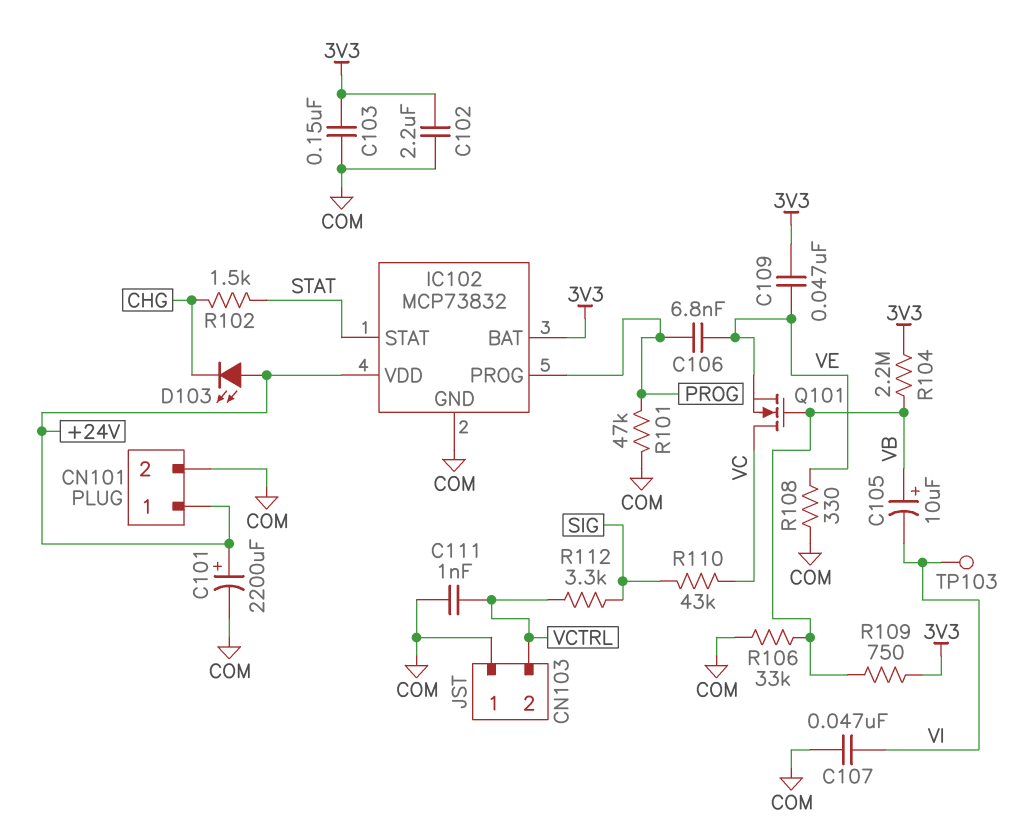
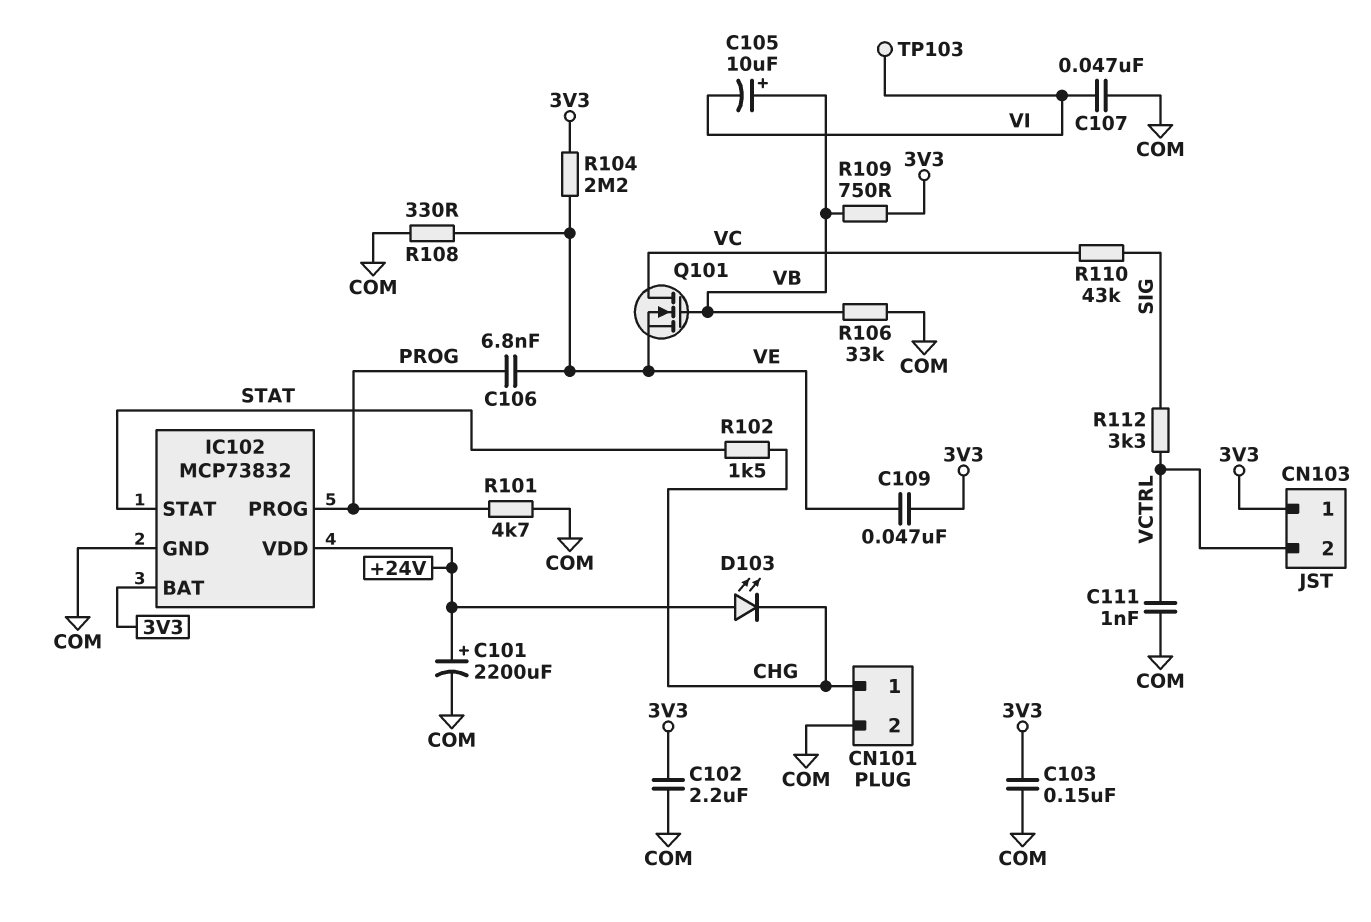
CN101 pin 1: +24V -> CHG
CN103 pin 1: COM -> 3V3
R101: 47k (COM, PROG) -> 4.7k (COM, PROG)
R104: 2.2M (3V3, VB) -> 2.2M (3V3, VE)

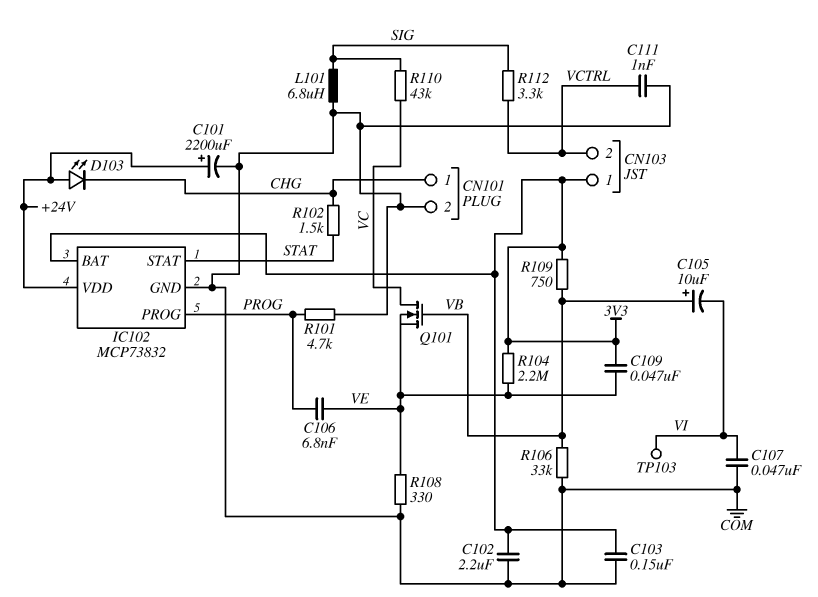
L101: none -> 6.8uH (COM, SIG)

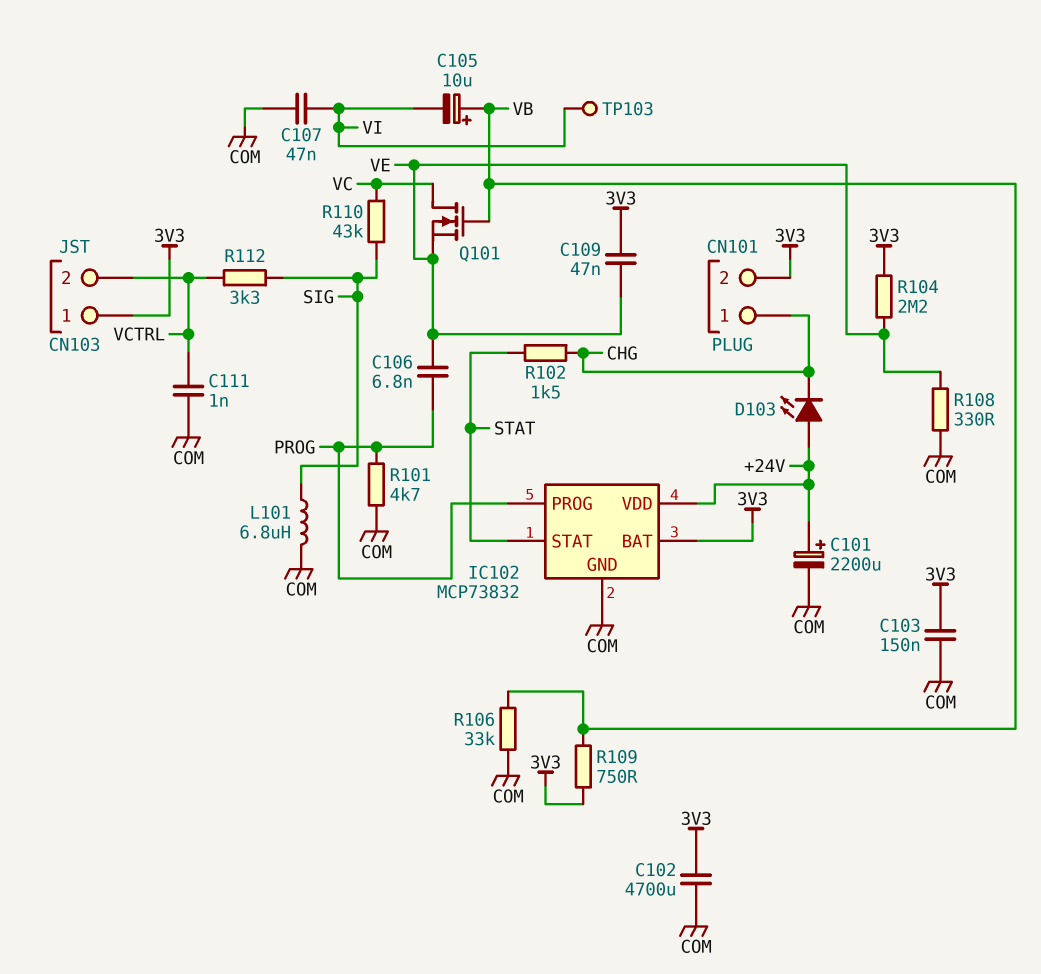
C102: 2.2uF (3V3, COM) -> 4700uF (3V3, COM)
CN101 pin 2: COM -> 3V3

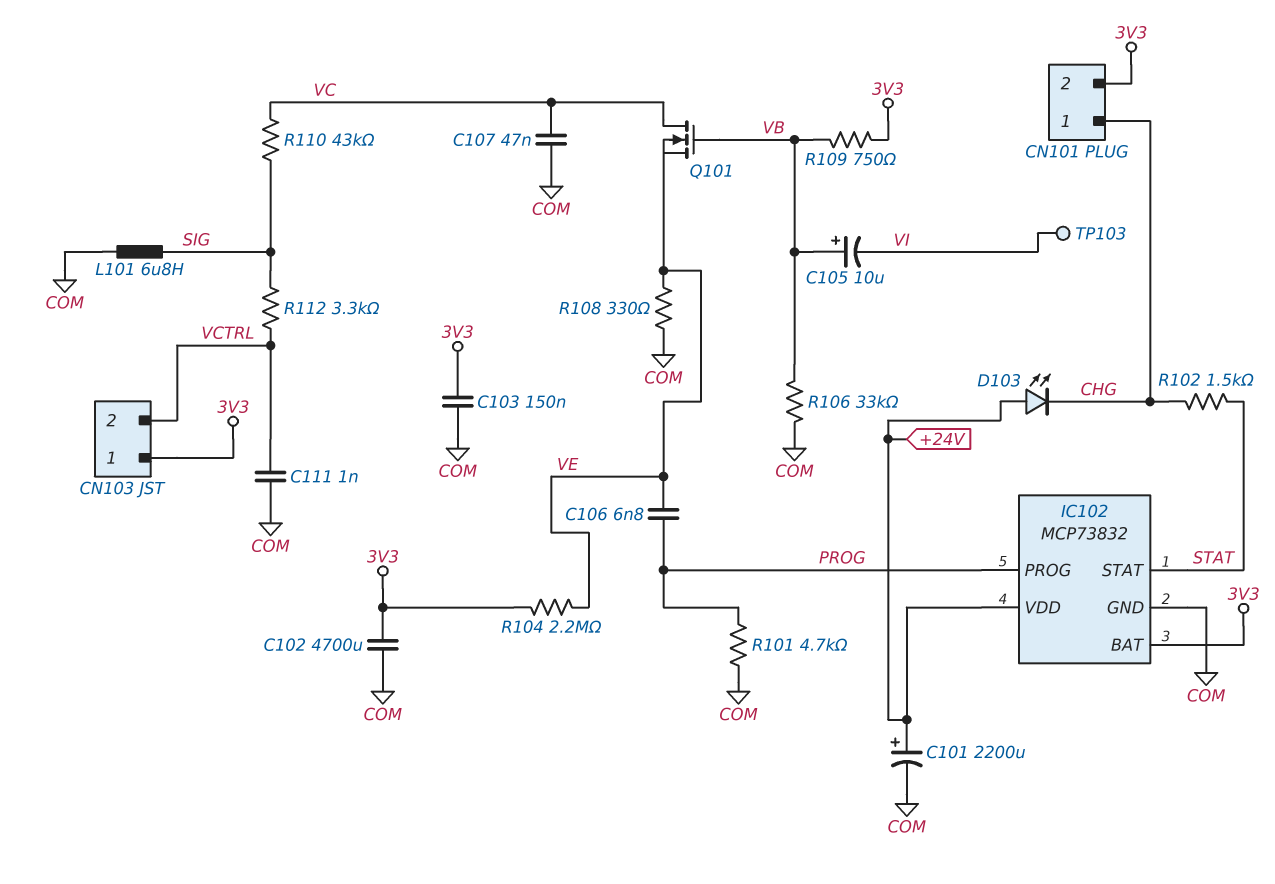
C107: 47nF (COM, VI) -> 47nF (COM, VC)
C109: 47nF (3V3, VE) -> none

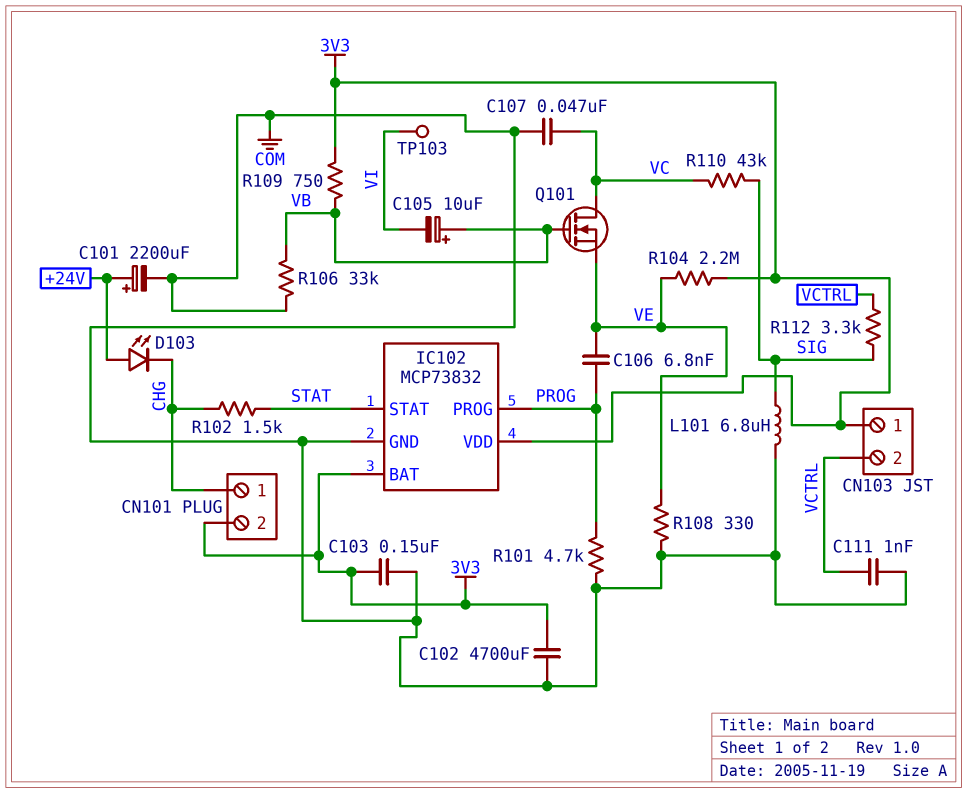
IC102 pin VDD: +24V -> 3V3

